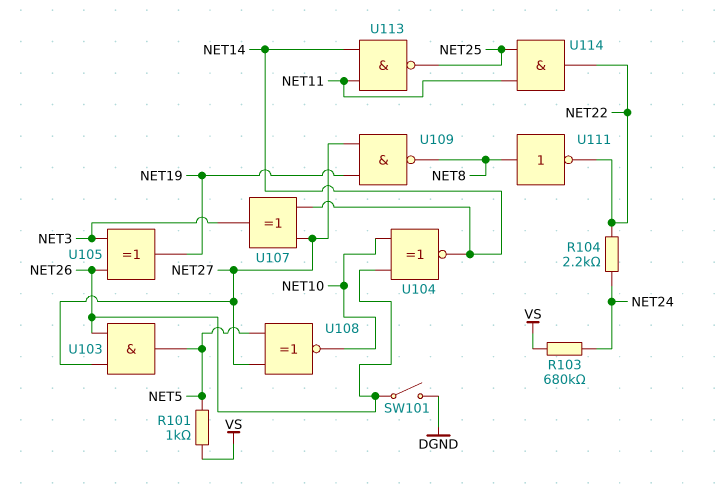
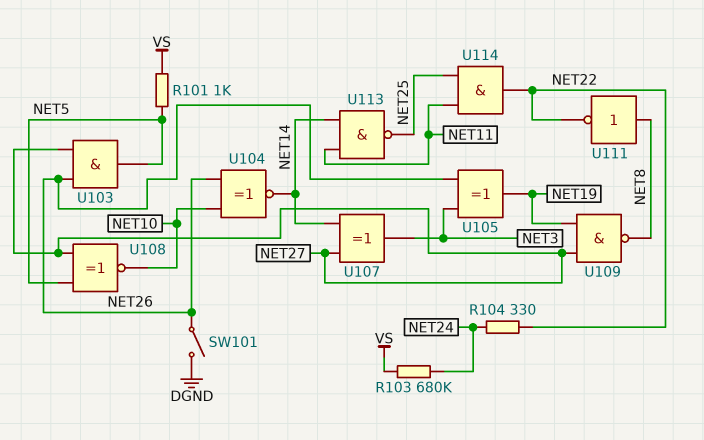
R104: 2.2k (NET22, NET24) -> 330 (NET22, NET24)

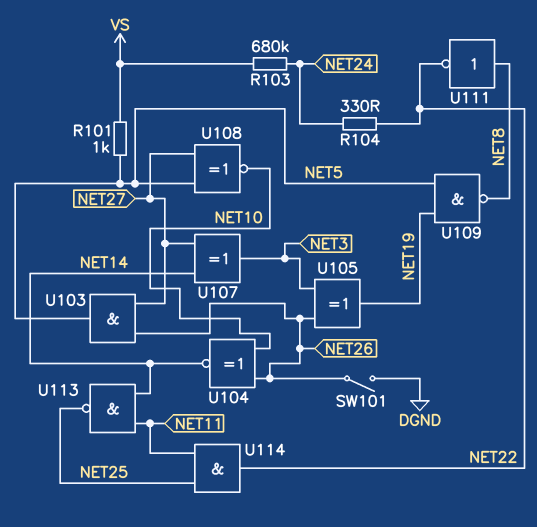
U109: NAND (in NET19, in NET27, out NET8) -> NAND (in NET5, in NET19, out NET8)

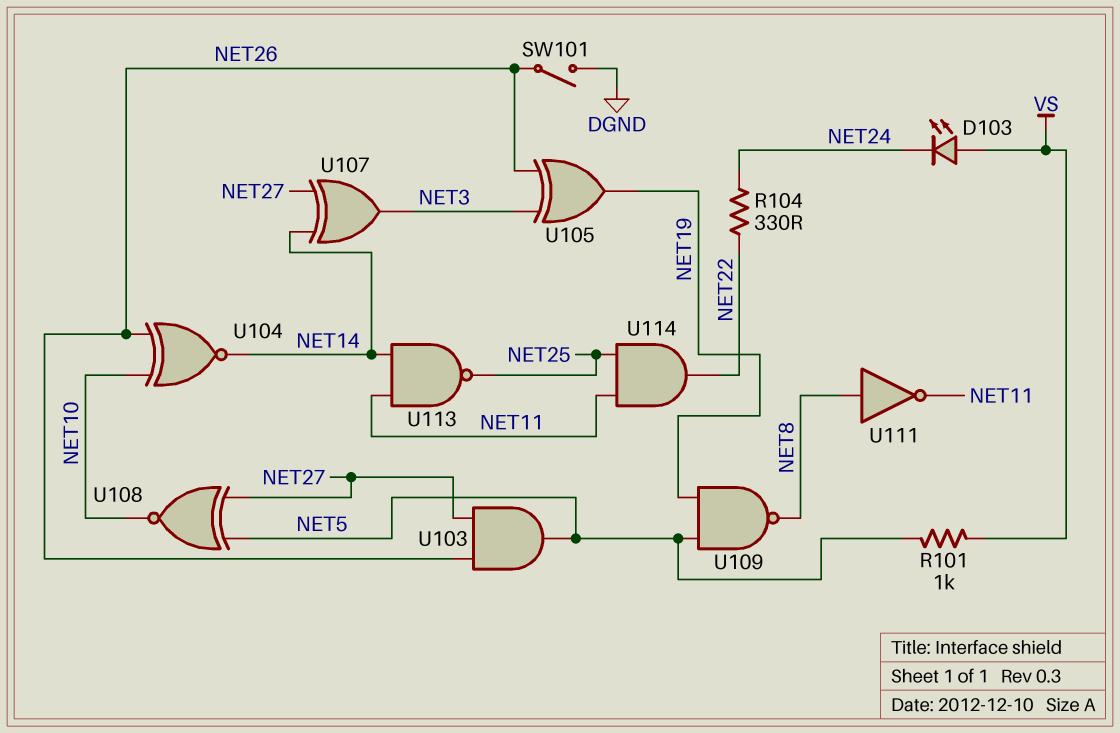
D103: none -> LED (A VS, K NET24)
R103: 680k (NET24, VS) -> none
U111: NOT (in NET8, out NET22) -> NOT (in NET8, out NET11)

